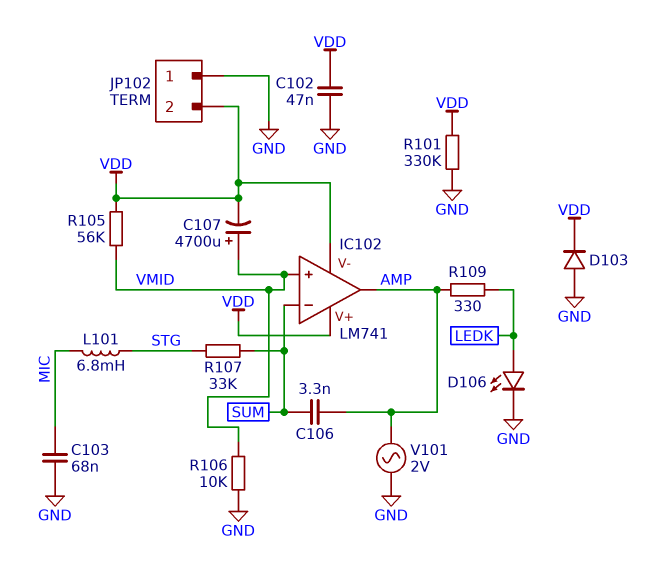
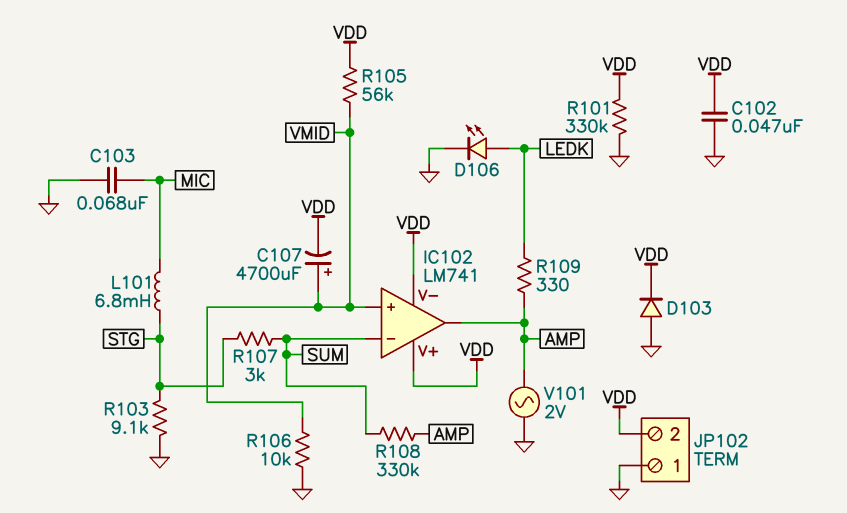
C106: 3.3nF (AMP, SUM) -> none
R103: none -> 9.1k (GND, STG)
R107: 33k (STG, SUM) -> 3k (STG, SUM)
R108: none -> 330k (AMP, SUM)

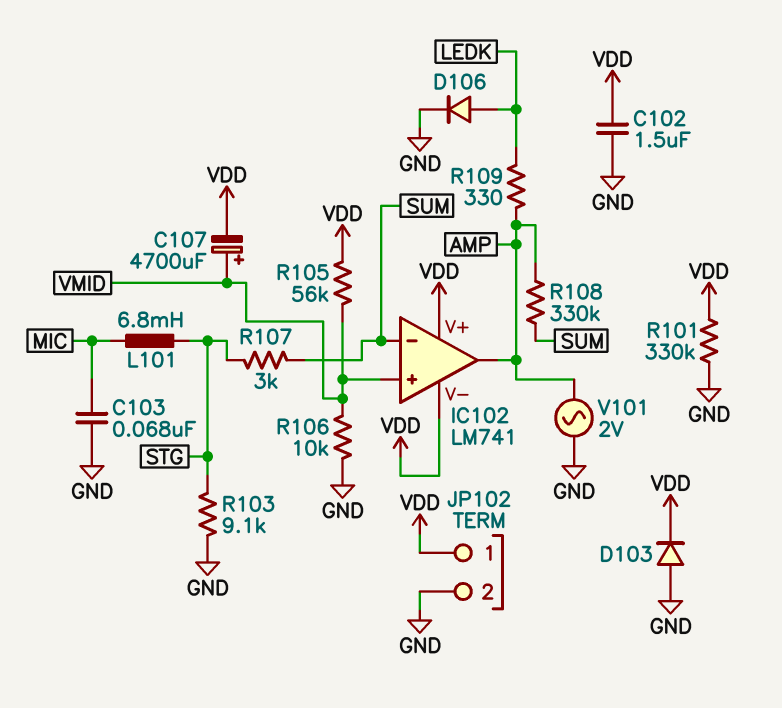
C102: 47nF (GND, VDD) -> 1.5uF (GND, VDD)
D106: LED (A LEDK, K GND) -> diode (A LEDK, K GND)
JP102 pin 1: GND -> VDD
JP102 pin 2: VDD -> GND

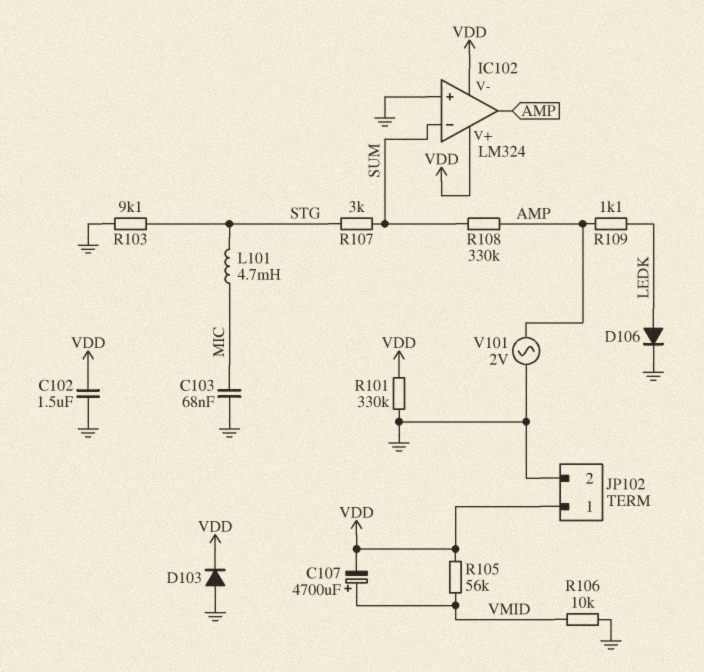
IC102: LM741 -> LM324
IC102 pin in+: VMID -> GND
L101: 6.8mH (MIC, STG) -> 4.7mH (MIC, STG)
R109: 330 (AMP, LEDK) -> 1.1k (AMP, LEDK)

